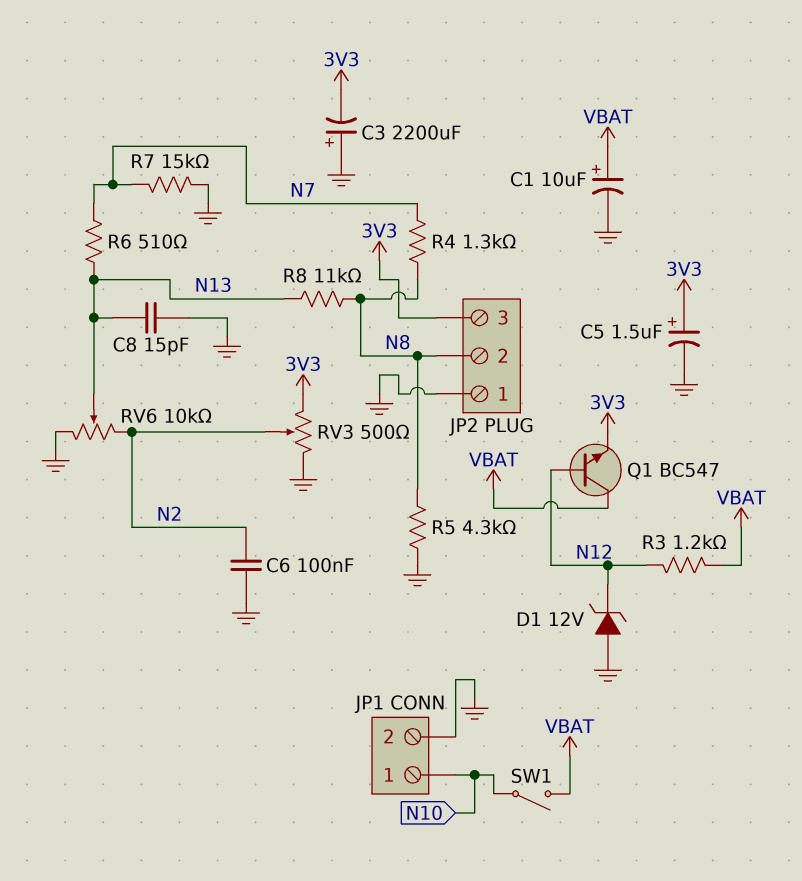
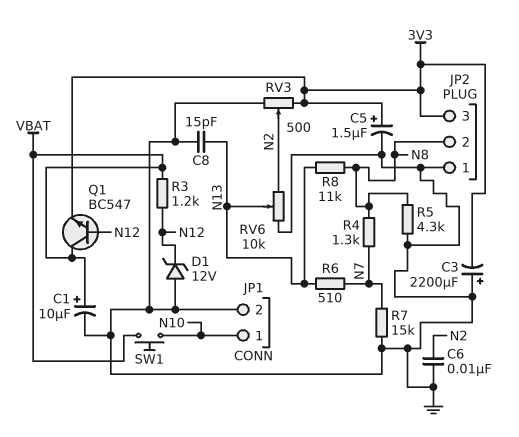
C6: 100nF (GND, N2) -> 10nF (GND, N2)
SW1: switch (N10, VBAT) -> button (N10, VBAT)

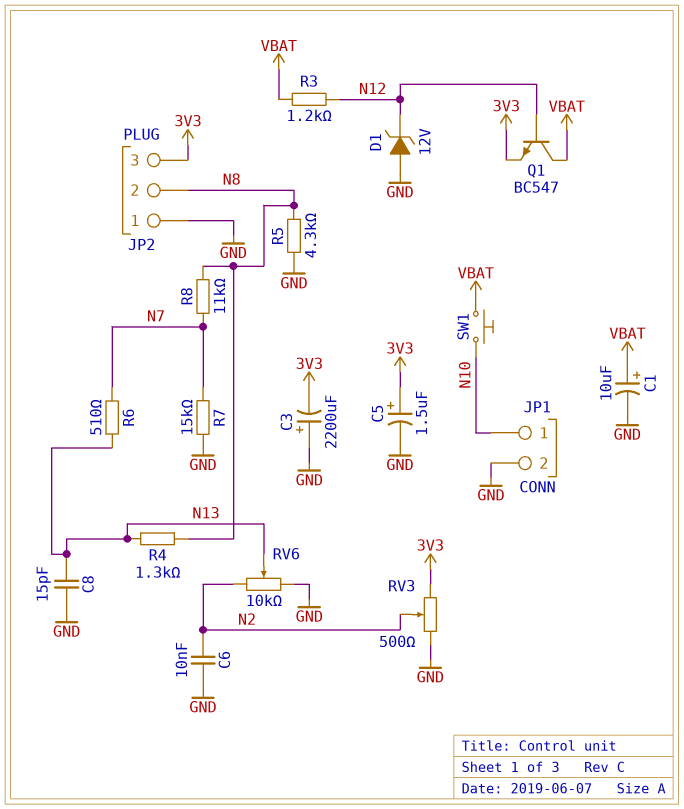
R4: 1.3k (N7, N8) -> 1.3k (N8, N13)
R8: 11k (N8, N13) -> 11k (N7, N8)

